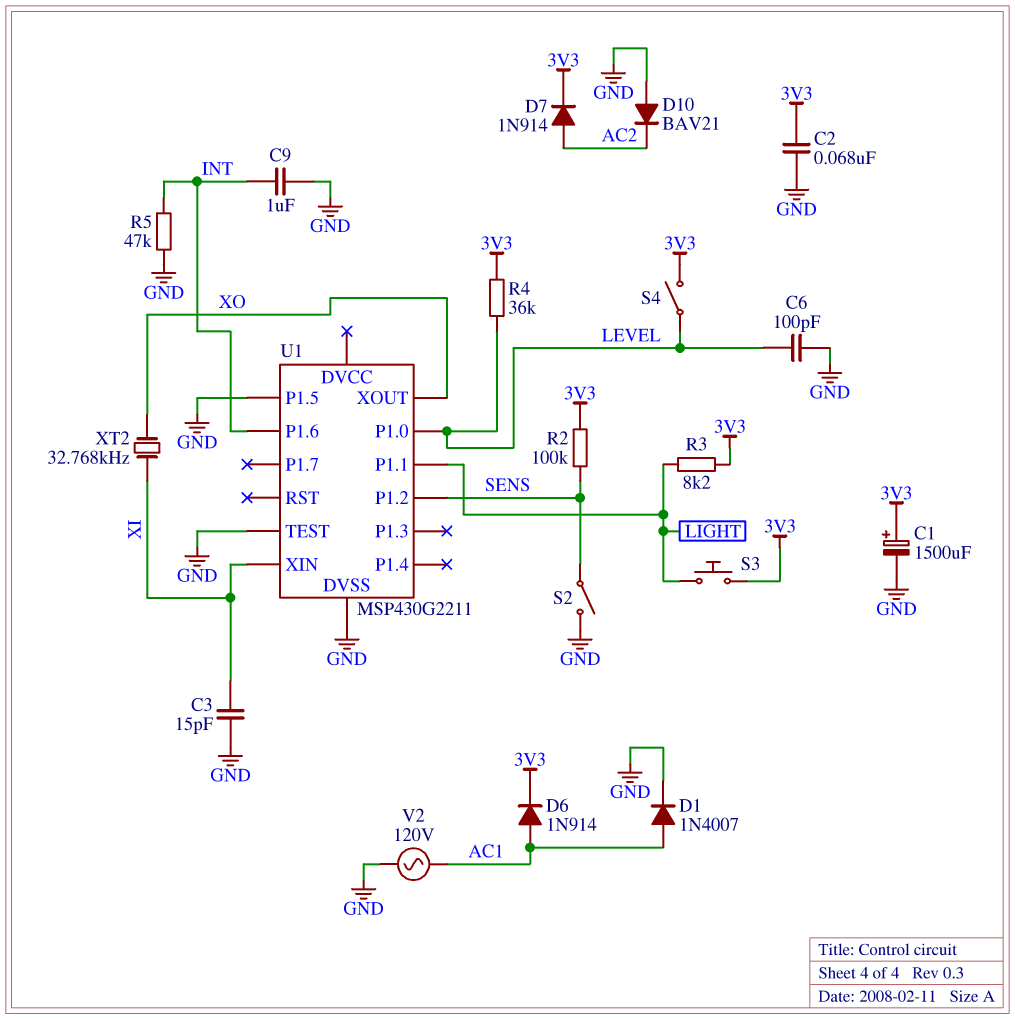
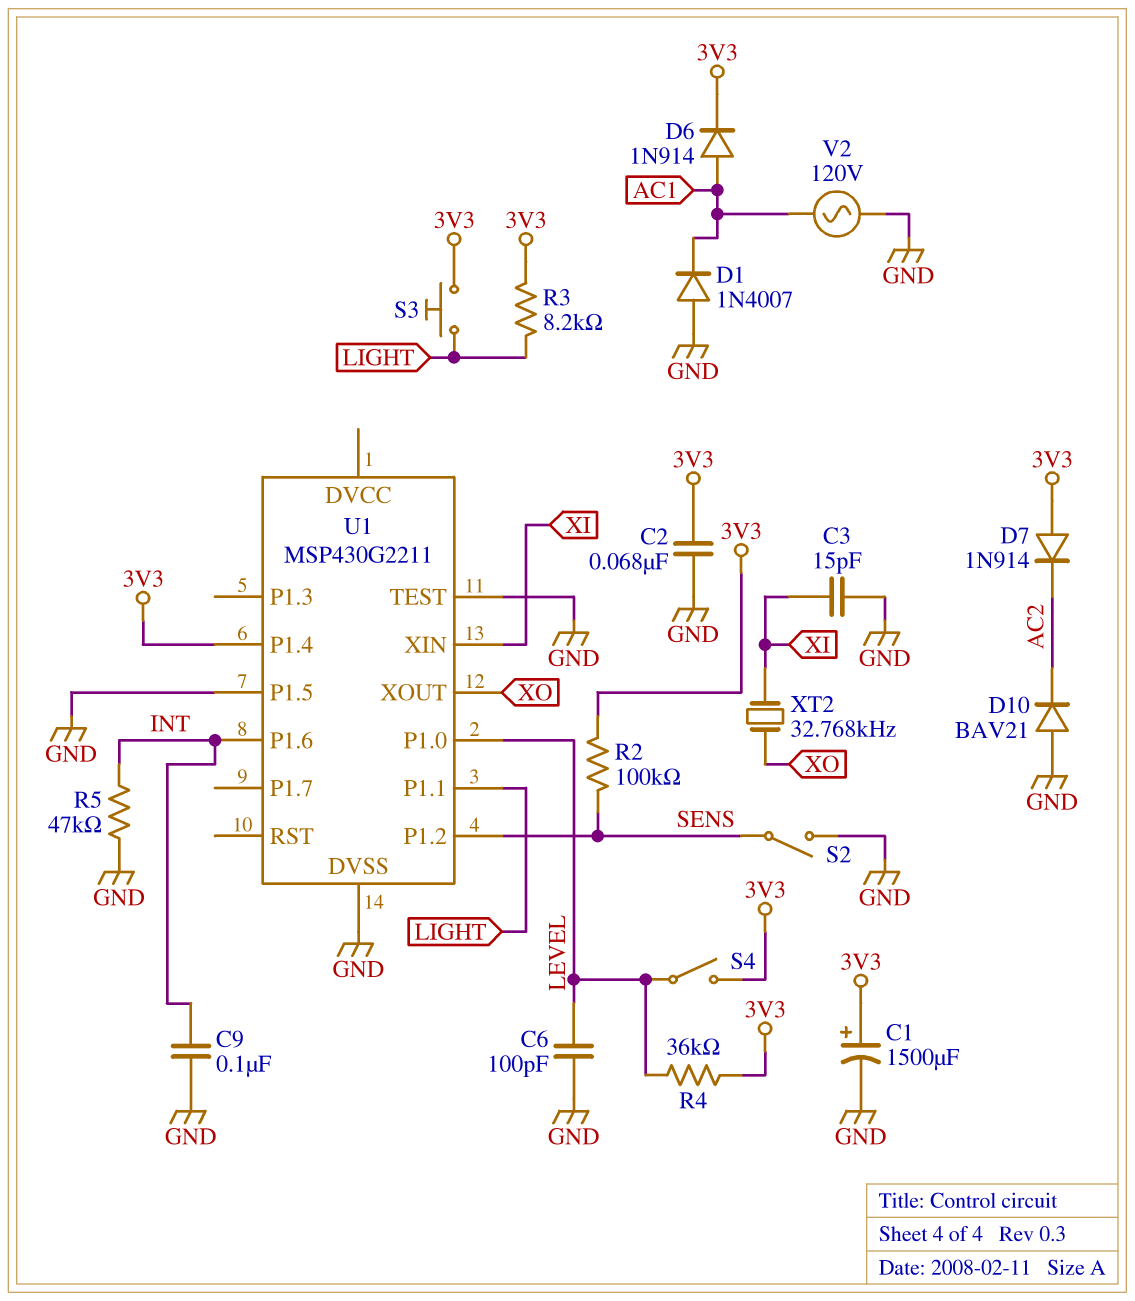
C9: 1uF (GND, INT) -> 100nF (GND, INT)
D1: diode 1N4007 (A AC1, K GND) -> diode 1N4007 (A GND, K AC1)
D7: diode 1N914 (A AC2, K 3V3) -> diode 1N914 (A 3V3, K AC2)
U1 pin P1.4: none -> 3V3

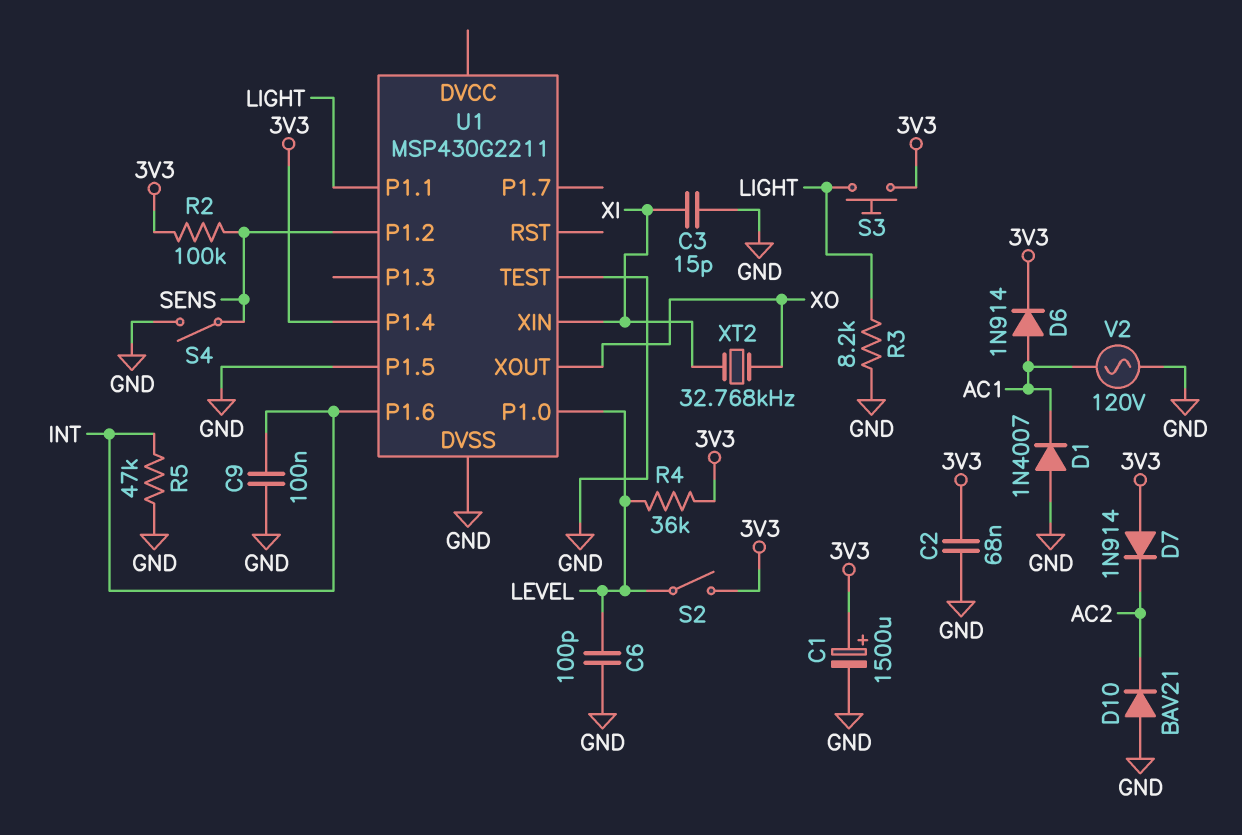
R3: 8.2k (3V3, LIGHT) -> 8.2k (GND, LIGHT)
S2: switch (GND, SENS) -> switch (3V3, LEVEL)
S4: switch (3V3, LEVEL) -> switch (GND, SENS)

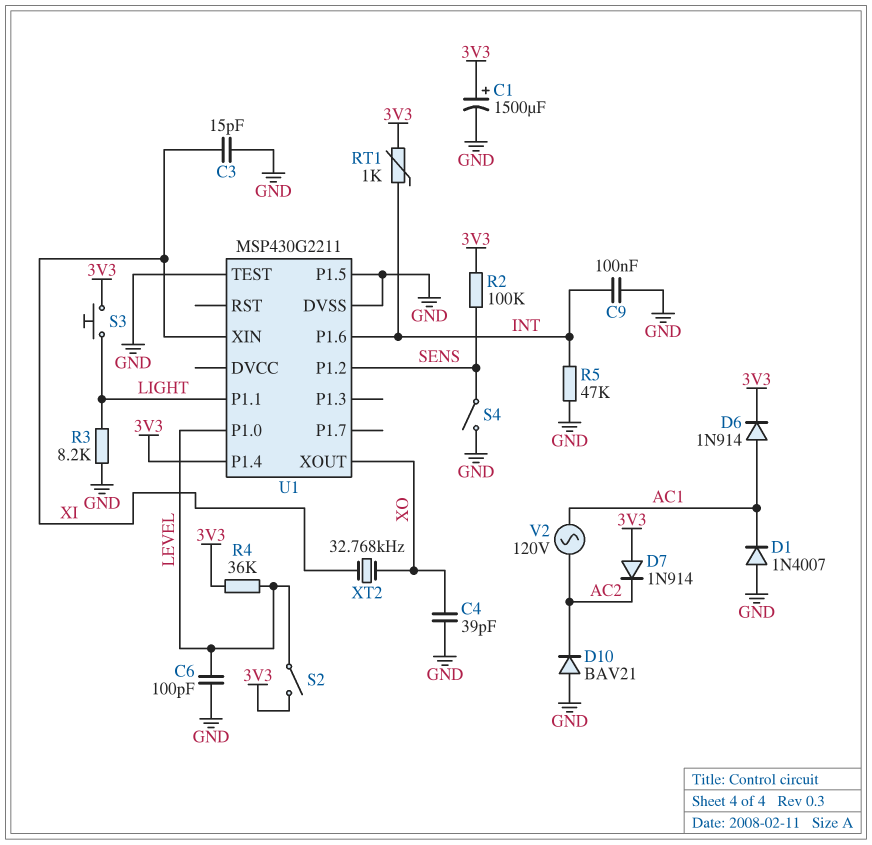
C2: 68nF (3V3, GND) -> none
C4: none -> 39pF (GND, XO)
RT1: none -> 1k (3V3, INT)
V2: AC 120V (AC1, GND) -> AC 120V (AC1, AC2)

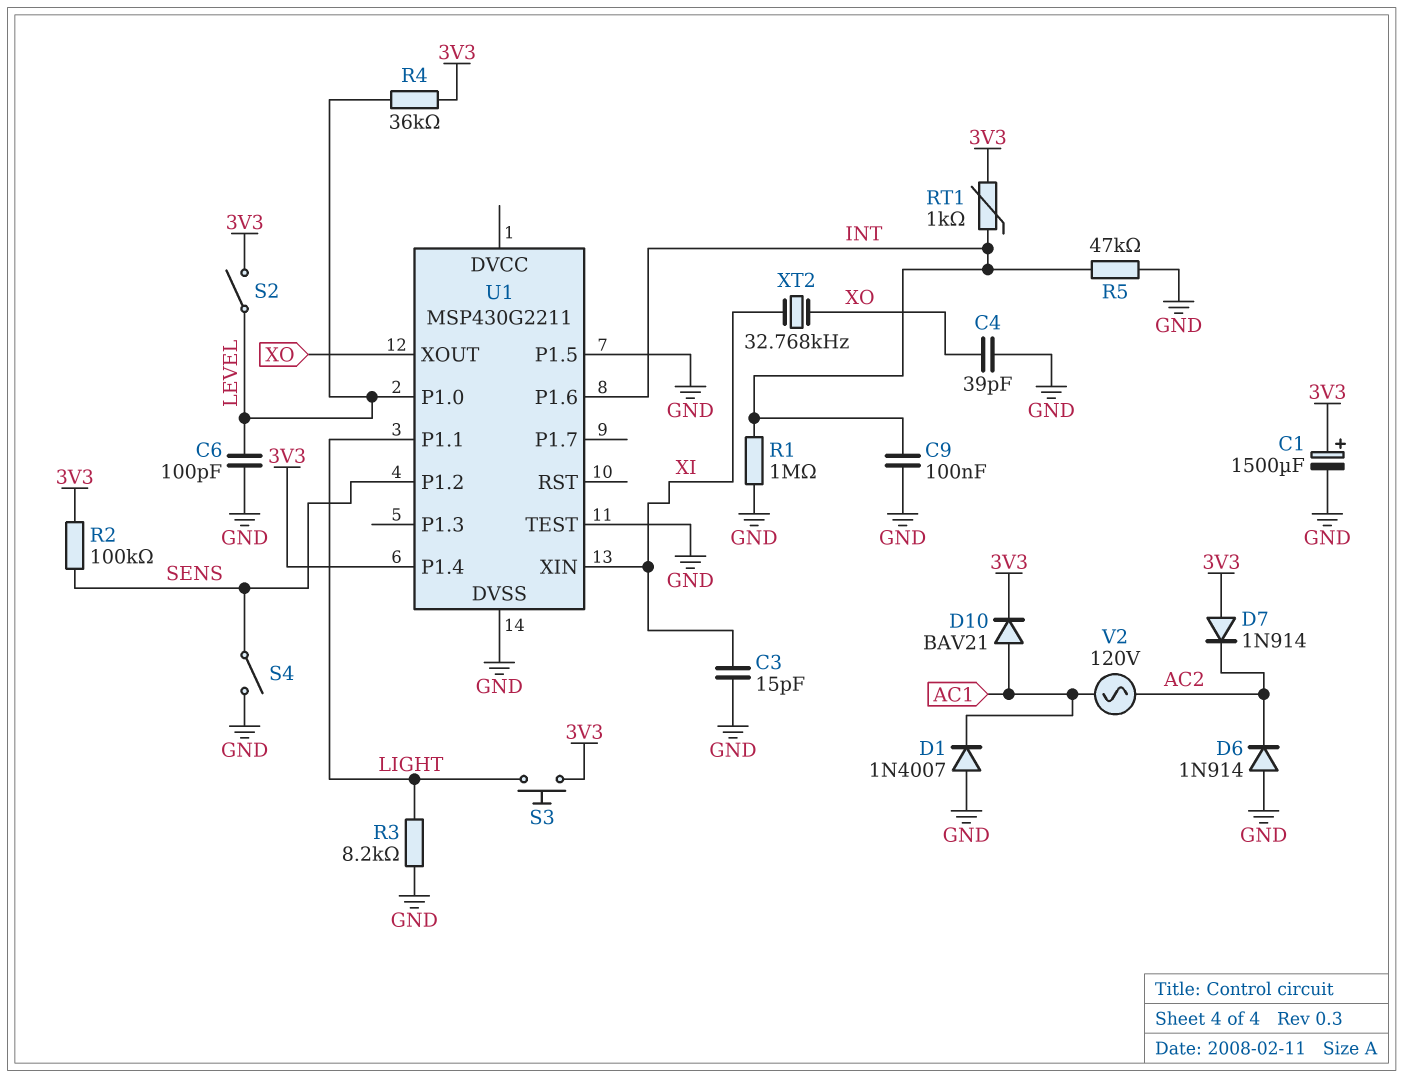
D6: diode 1N914 (A AC1, K 3V3) -> diode 1N914 (A GND, K AC2)
D10: diode BAV21 (A GND, K AC2) -> diode BAV21 (A AC1, K 3V3)
R1: none -> 1M (GND, INT)

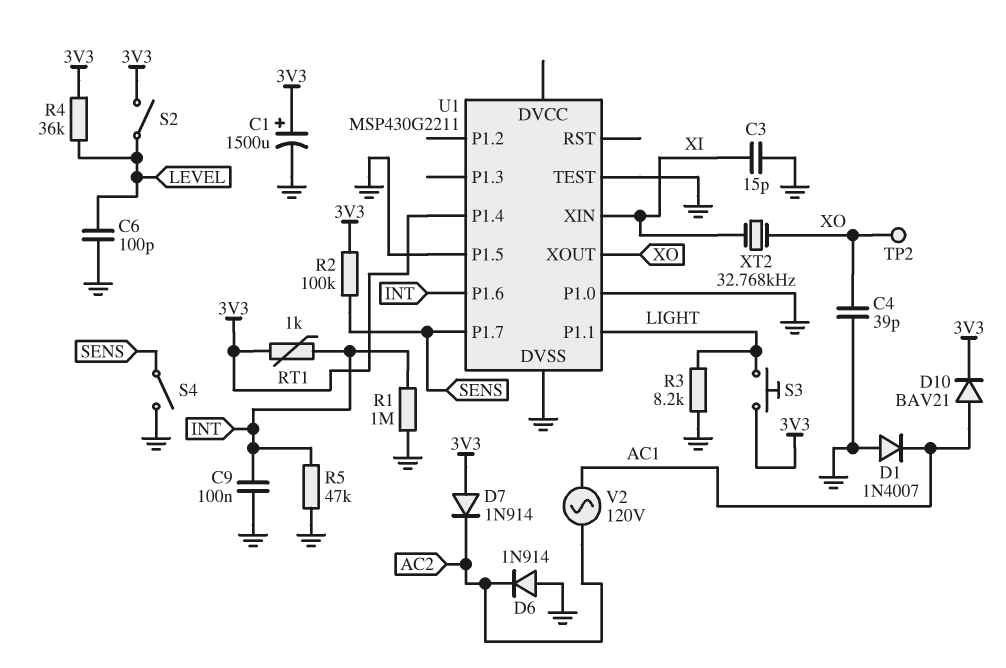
TP2: none -> test point (XO)
U1 pin P1.0: LEVEL -> GND
U1 pin P1.2: SENS -> none
U1 pin P1.7: none -> SENS

